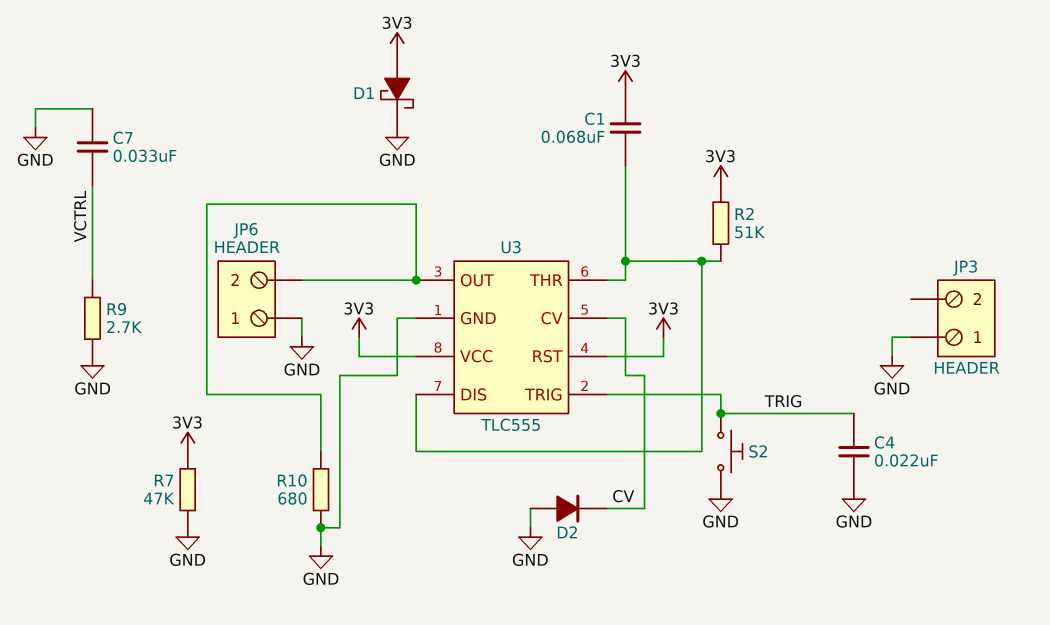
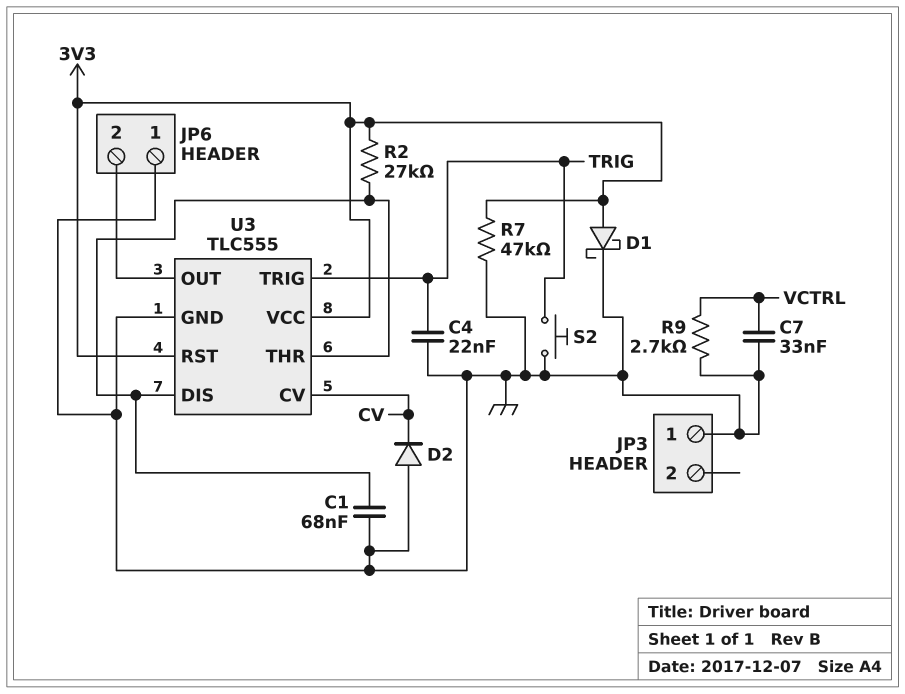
C1: 68nF (3V3, U3/DIS) -> 68nF (GND, U3/DIS)
R2: 51k (3V3, U3/DIS) -> 27k (3V3, U3/DIS)
R10: 680 (GND, JP6/2) -> none

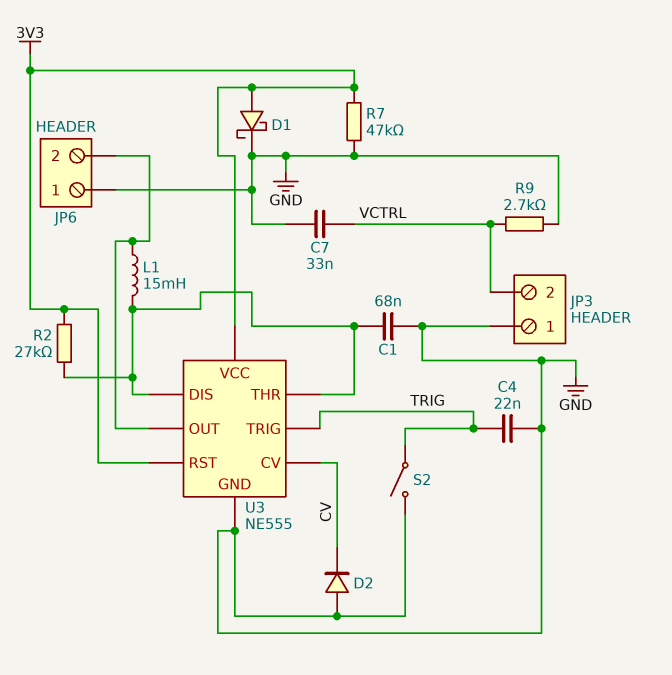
JP3 pin 2: none -> VCTRL
L1: none -> 15mH (JP6/2, U3/DIS)
S2: button (GND, TRIG) -> switch (GND, TRIG)
U3: TLC555 -> NE555

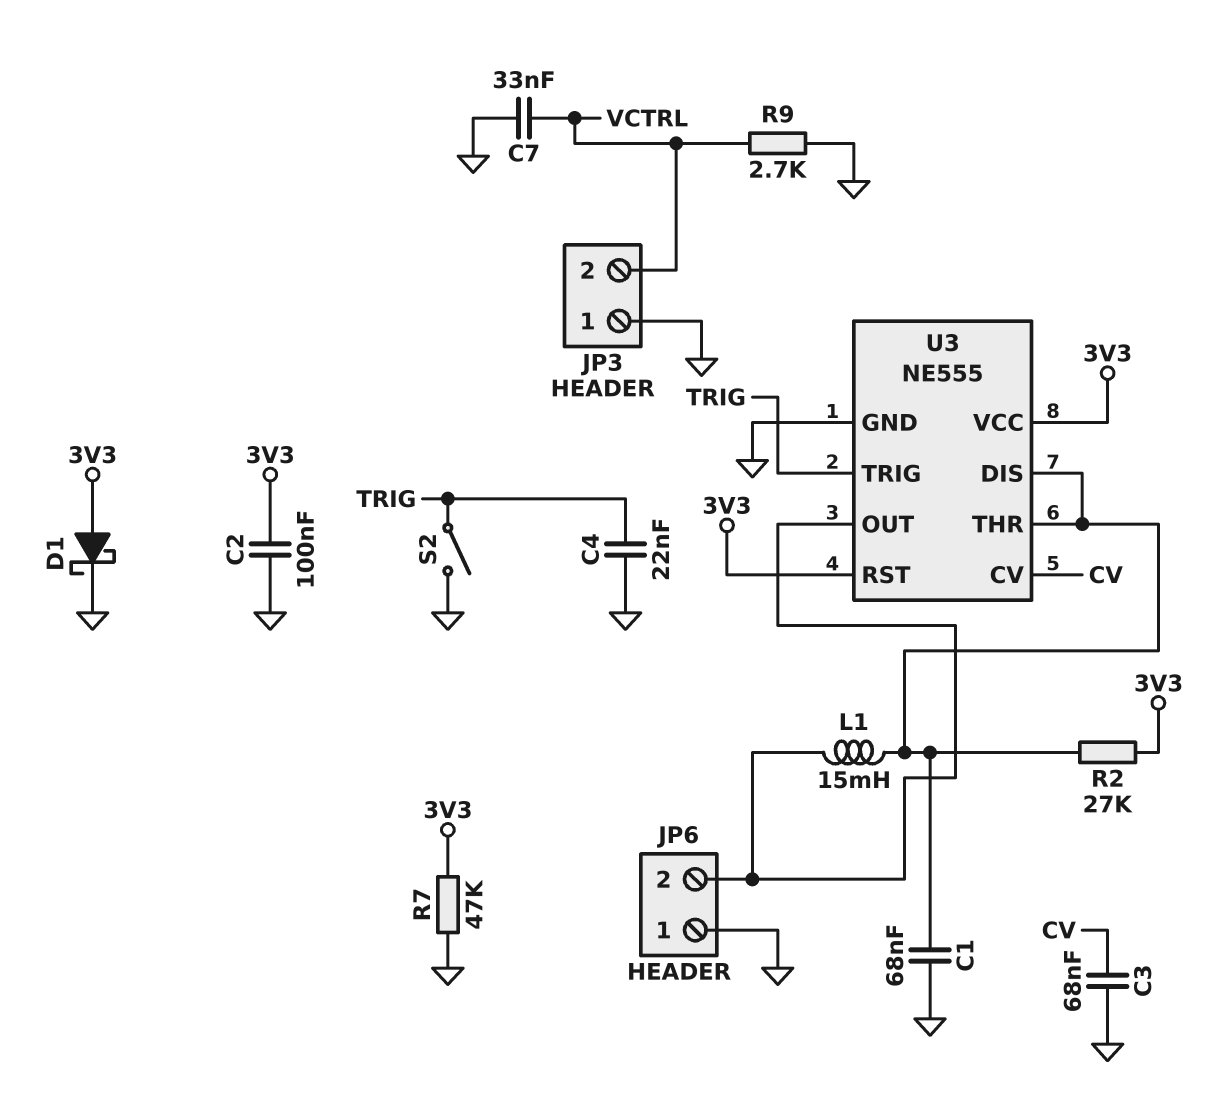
C2: none -> 100nF (3V3, GND)
C3: none -> 68nF (CV, GND)
D2: diode (A GND, K CV) -> none

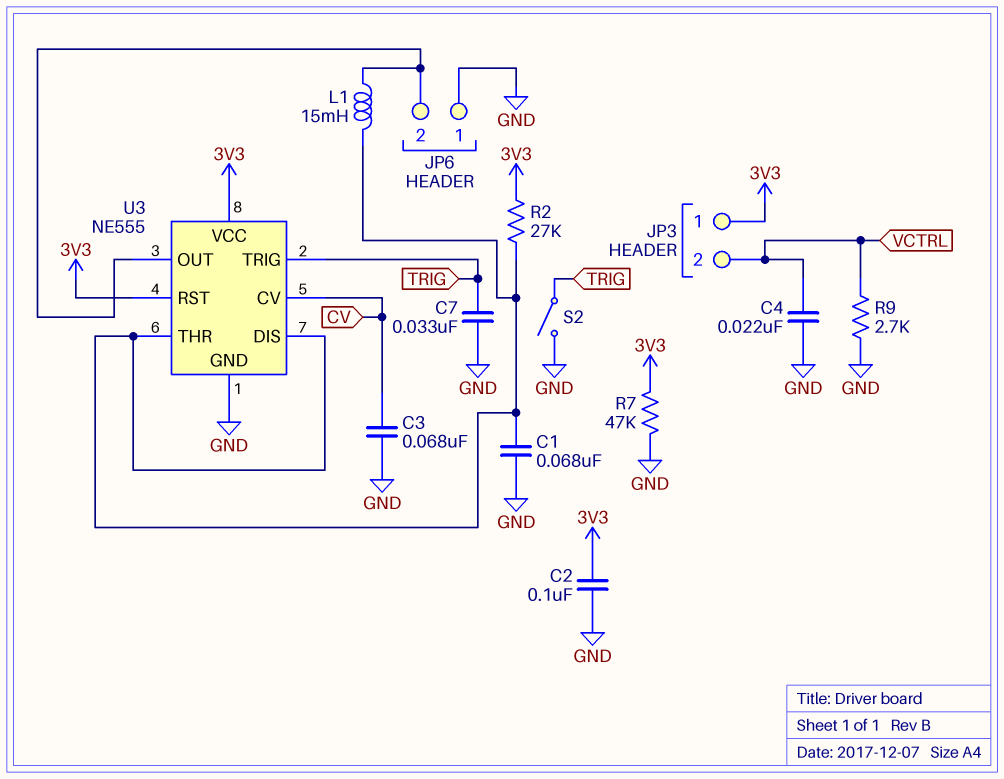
C4: 22nF (GND, TRIG) -> 22nF (GND, VCTRL)
C7: 33nF (GND, VCTRL) -> 33nF (GND, TRIG)
D1: schottky (A 3V3, K GND) -> none
JP3 pin 1: GND -> 3V3

